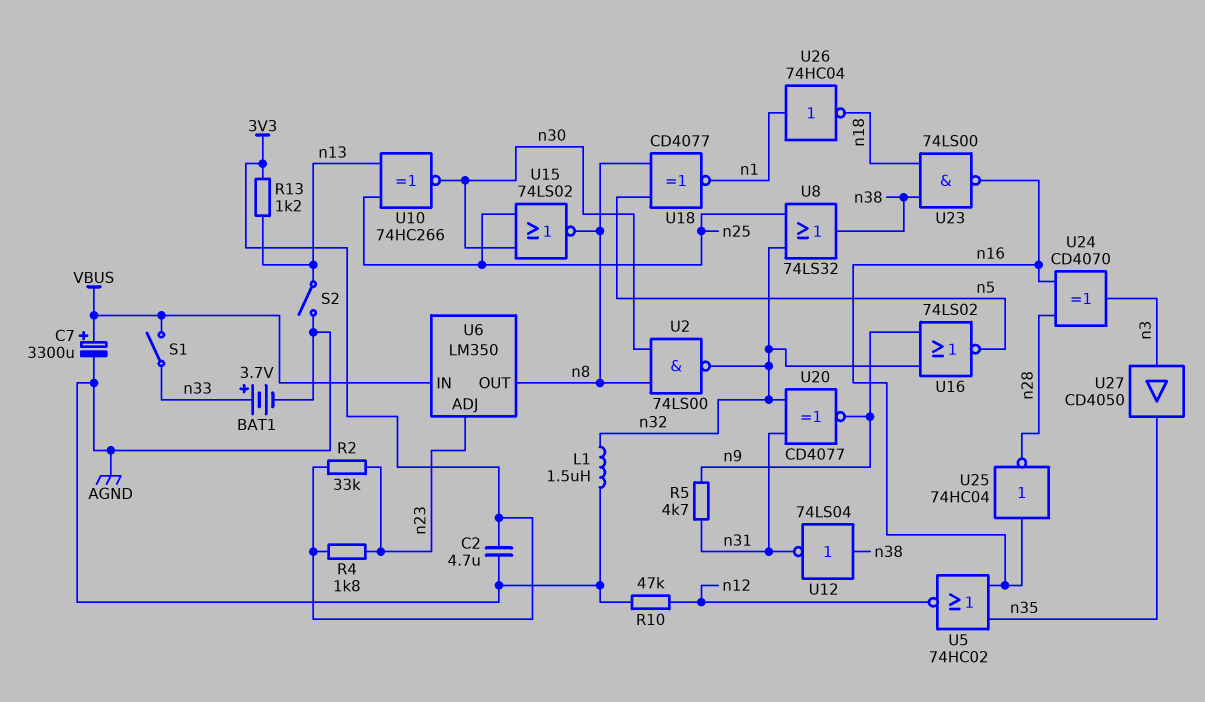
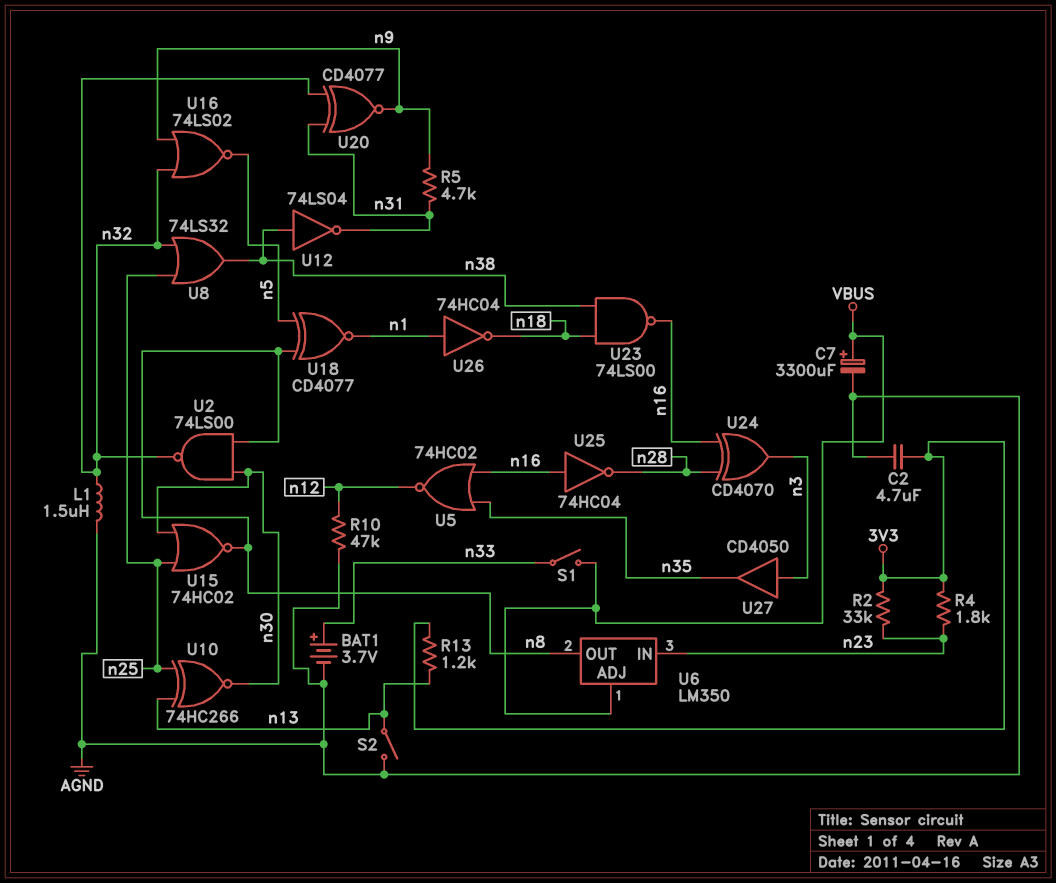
U6 pin ADJ: n23 -> VBUS
U6 pin IN: VBUS -> n23
U15: NOR 74LS02 (in n25, in n30, out n8) -> NOR 74HC02 (in n25, in n30, out n8)

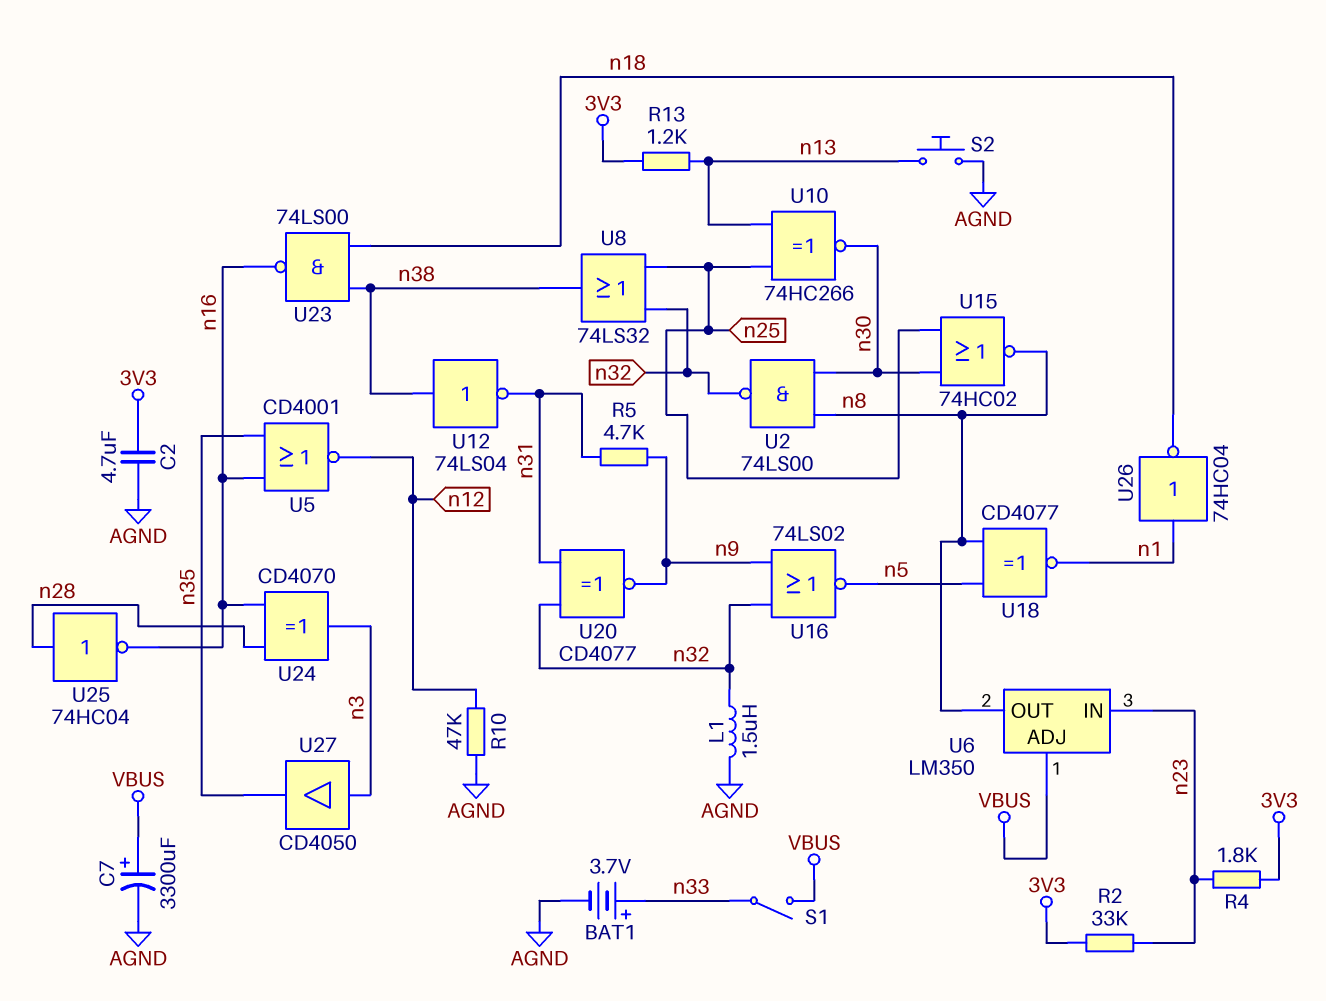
S2: switch (AGND, n13) -> button (AGND, n13)
U5: NOR 74HC02 (in n16, in n35, out n12) -> NOR CD4001 (in n16, in n35, out n12)
U25: NOT 74HC04 (in n16, out n28) -> NOT 74HC04 (in n28, out n16)

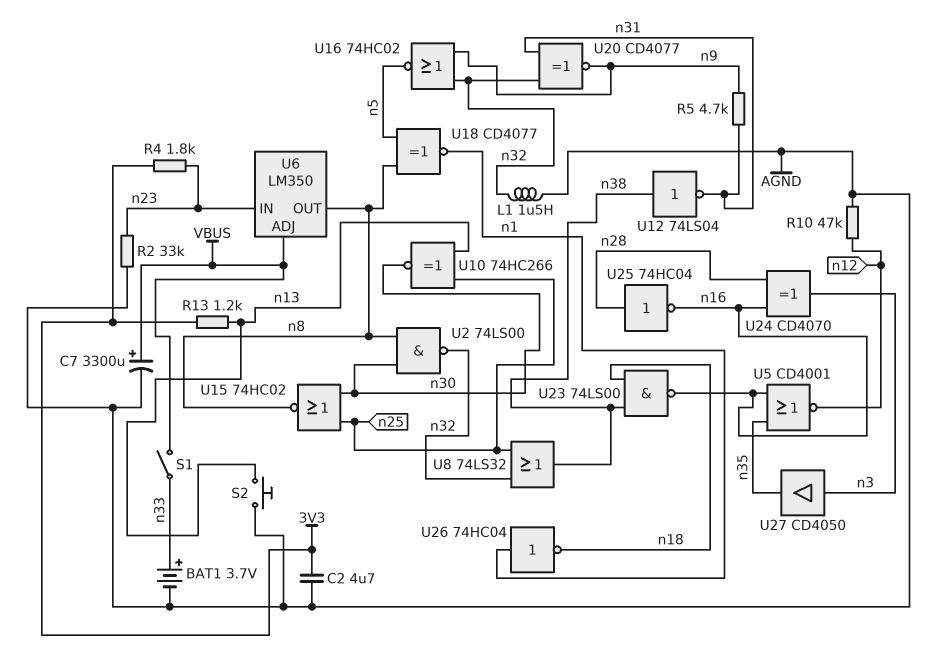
R2: 33k (3V3, n23) -> 33k (AGND, n23)
U16: NOR 74LS02 (in n9, in n32, out n5) -> NOR 74HC02 (in n9, in n32, out n5)

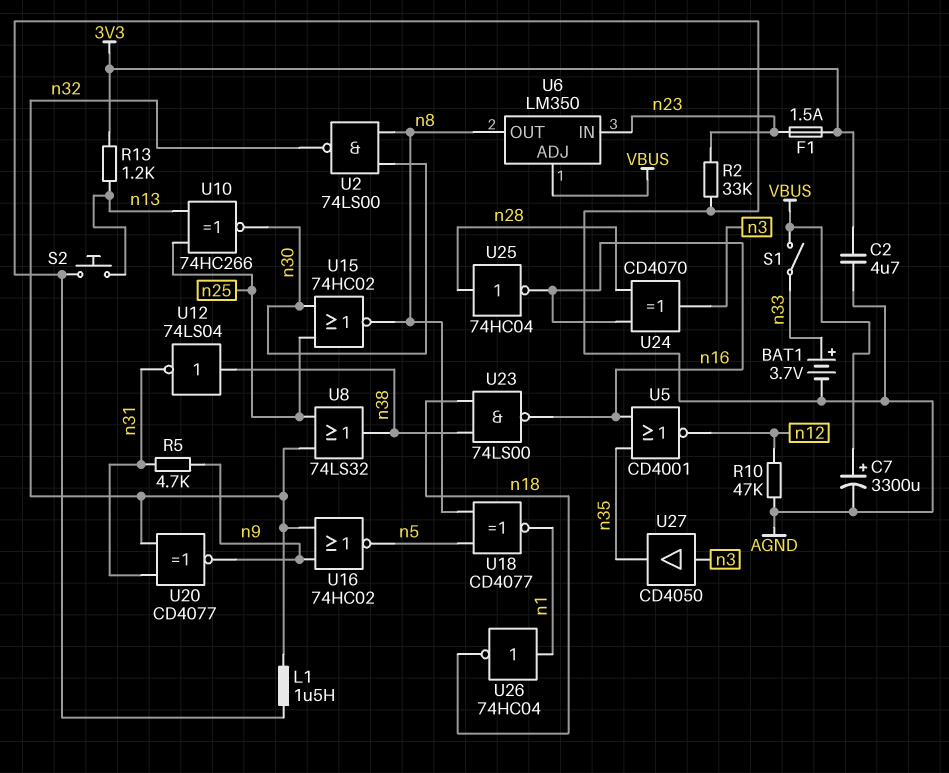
F1: none -> 1.5A (3V3, n23)
R4: 1.8k (3V3, n23) -> none

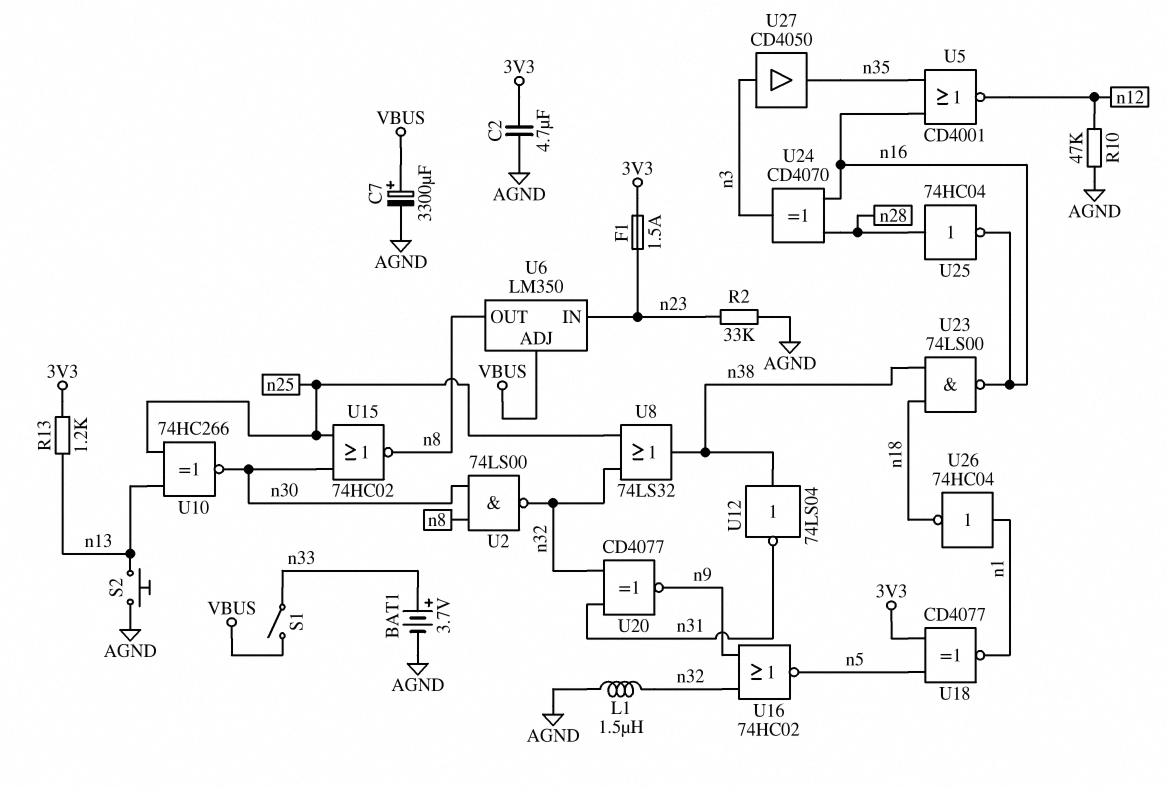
R5: 4.7k (n9, n31) -> none
U18: XNOR CD4077 (in n5, in n8, out n1) -> XNOR CD4077 (in 3V3, in n5, out n1)

